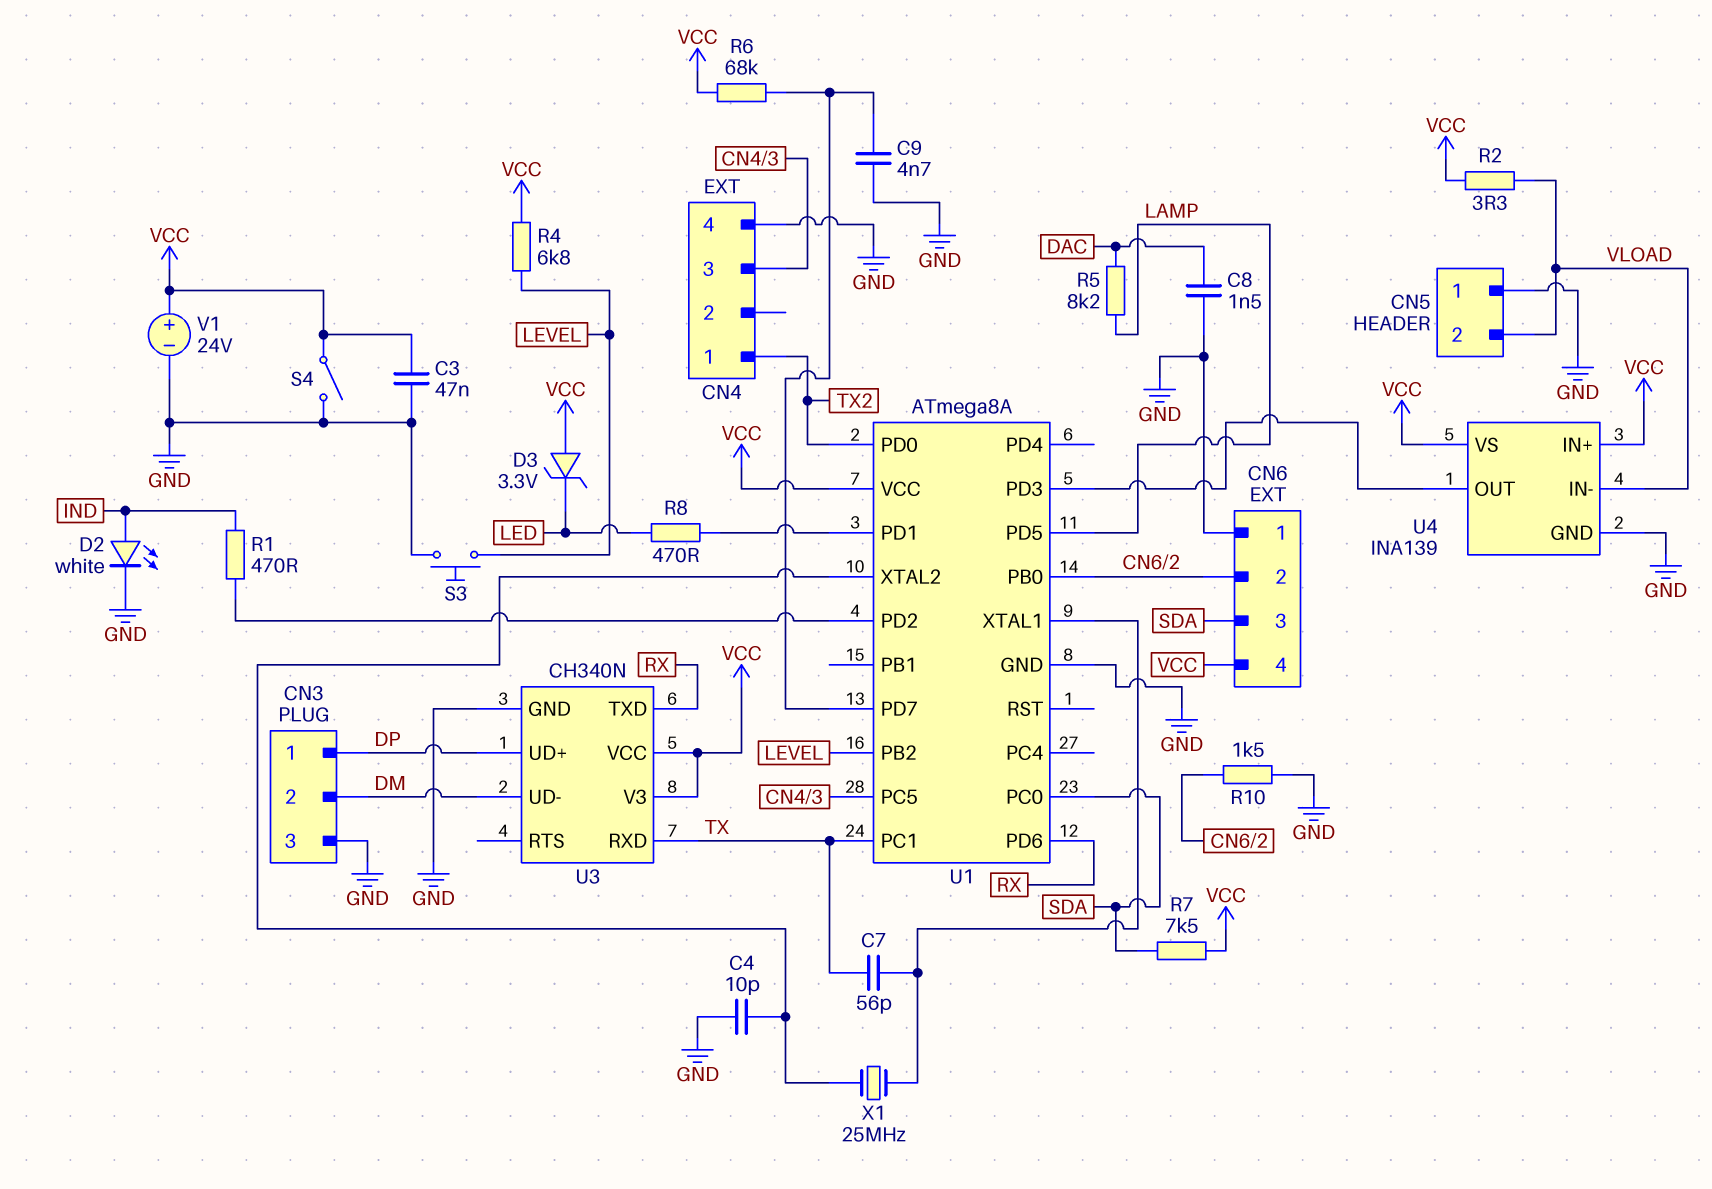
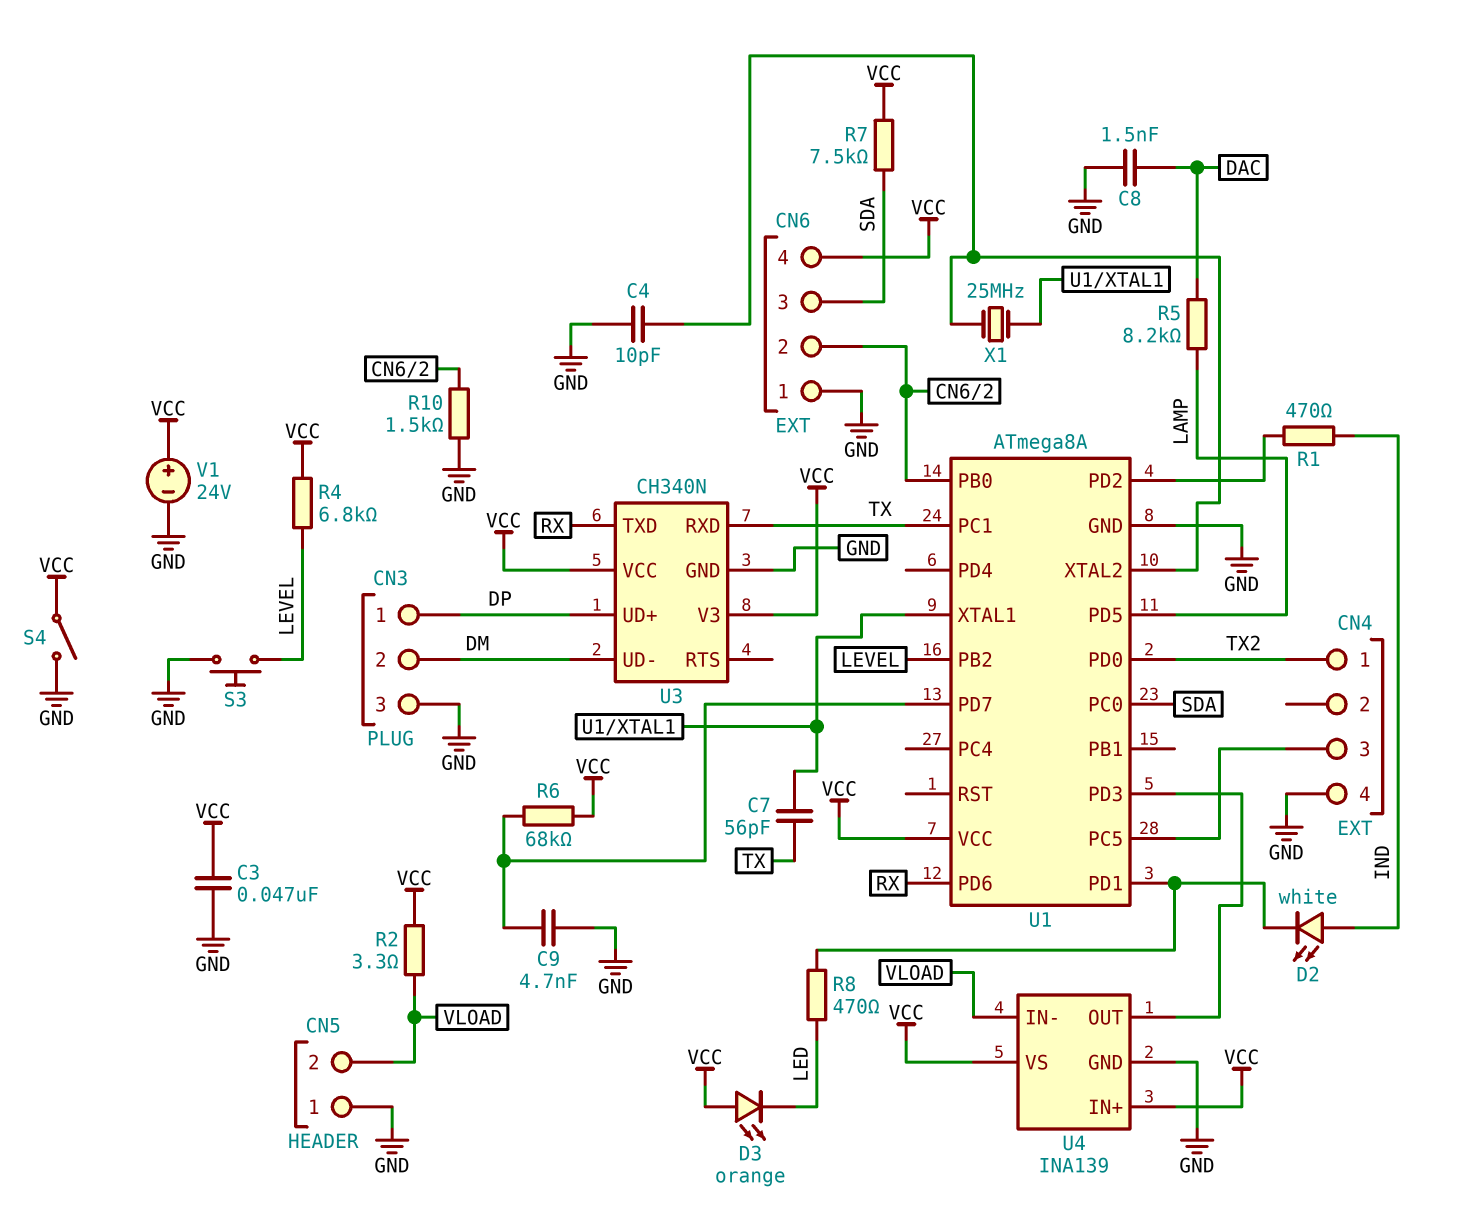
D2: LED white (A IND, K GND) -> LED white (A IND, K U1/PD1)
D3: zener 3.3V (A VCC, K LED) -> LED orange (A VCC, K LED)

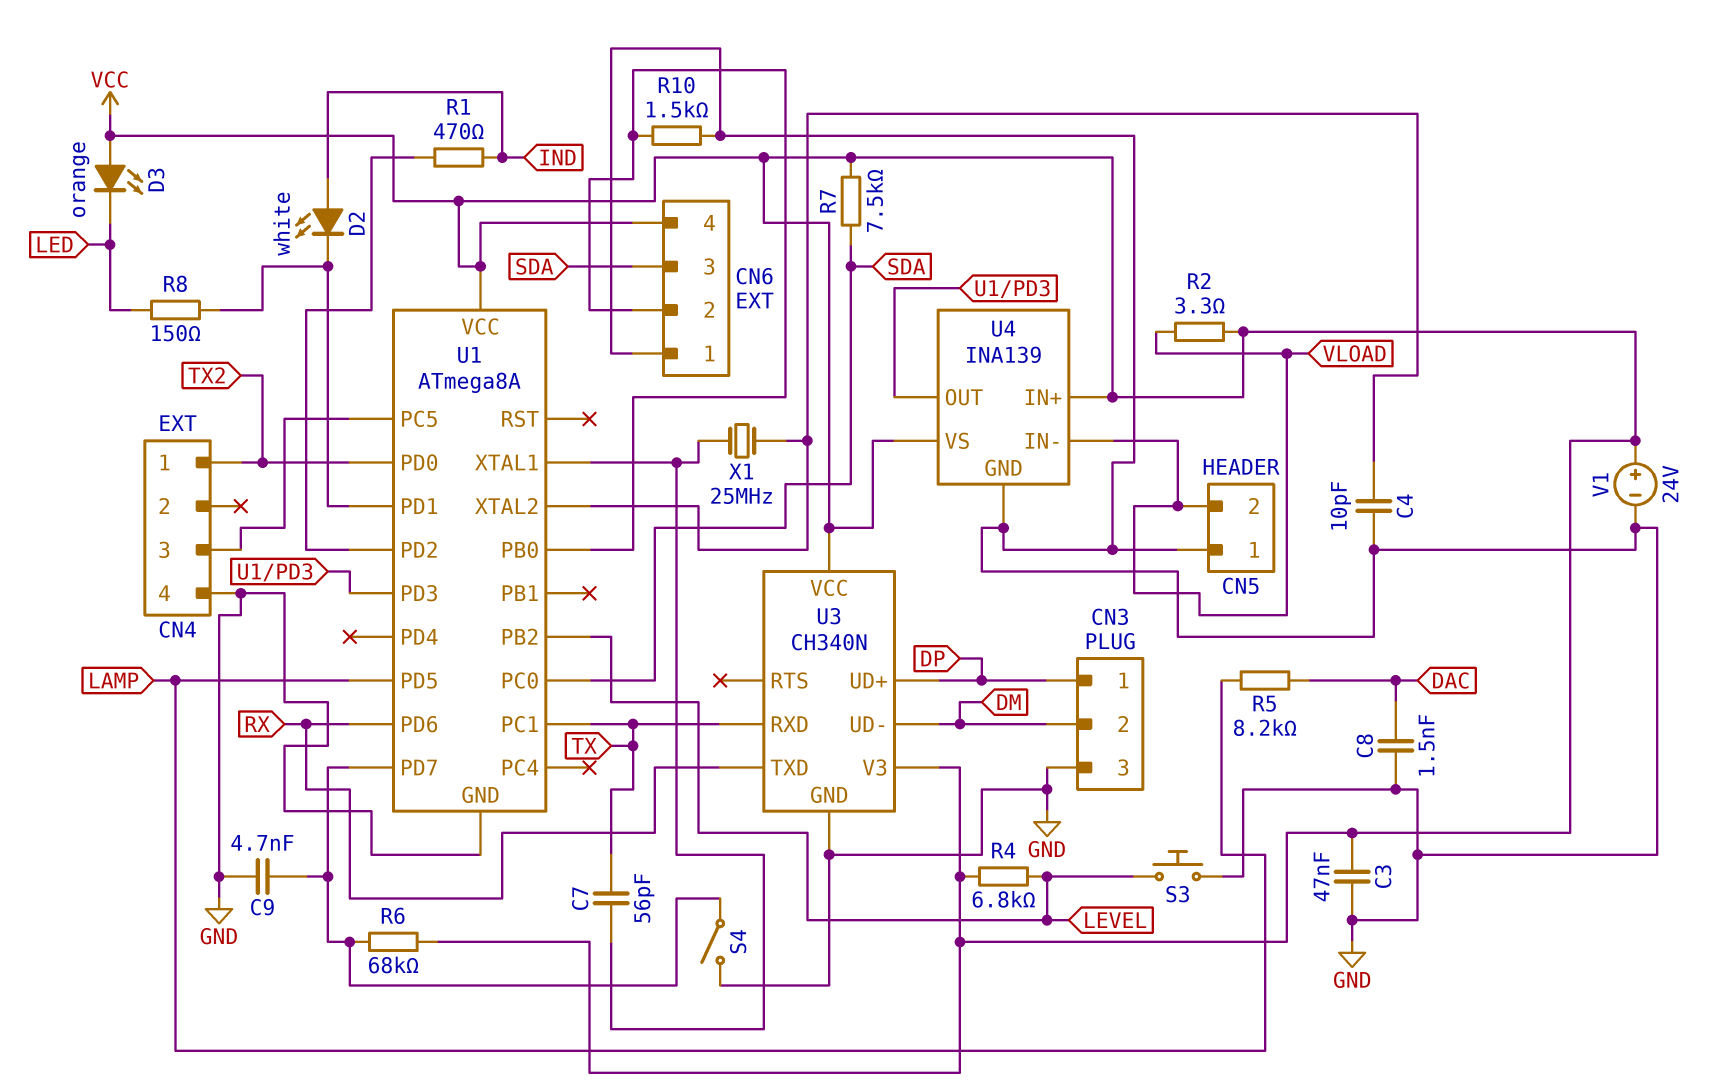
R8: 470 (LED, U1/PD1) -> 150 (LED, U1/PD1)
S4: switch (GND, VCC) -> switch (GND, U1/PD7)

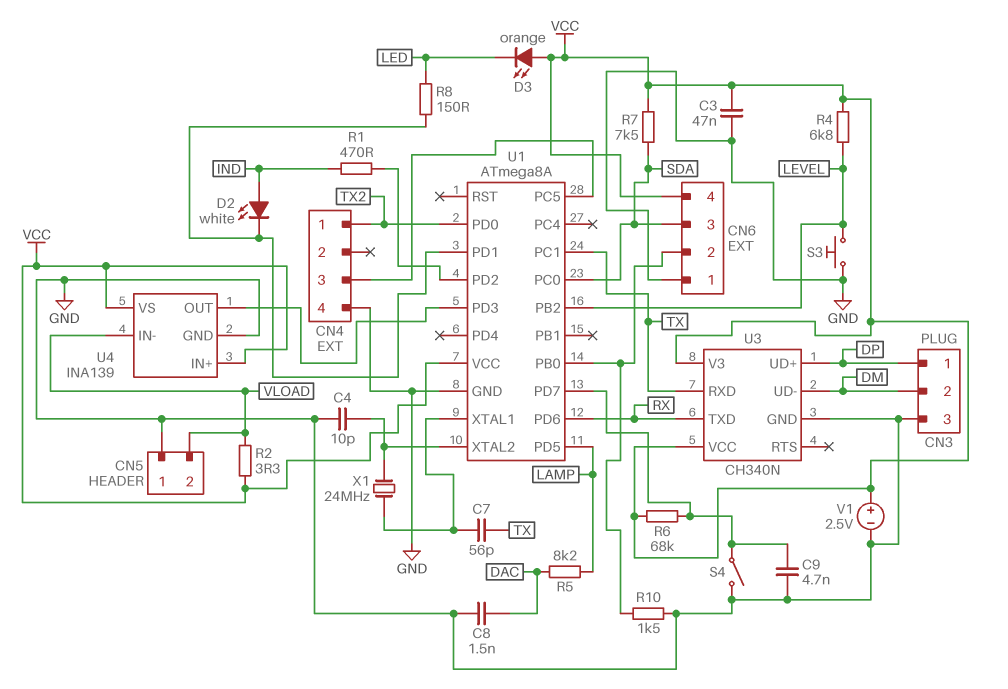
V1: 24V (plus VCC, minus GND) -> 2.5V (plus VCC, minus GND)
X1: 25MHz (U1/XTAL1, U1/XTAL2) -> 24MHz (U1/XTAL1, U1/XTAL2)

